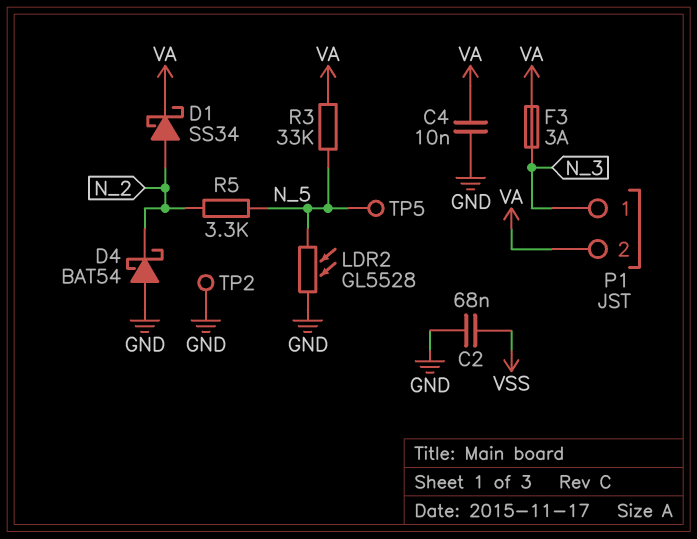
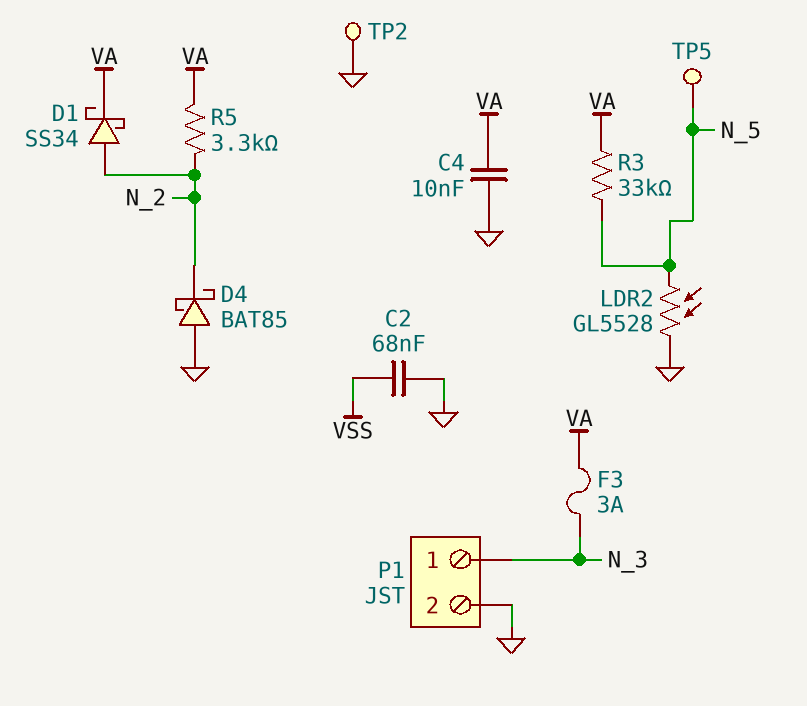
D4: schottky BAT54 (A GND, K N_2) -> schottky BAT85 (A GND, K N_2)
P1 pin 2: VA -> GND
R5: 3.3k (N_2, N_5) -> 3.3k (N_2, VA)

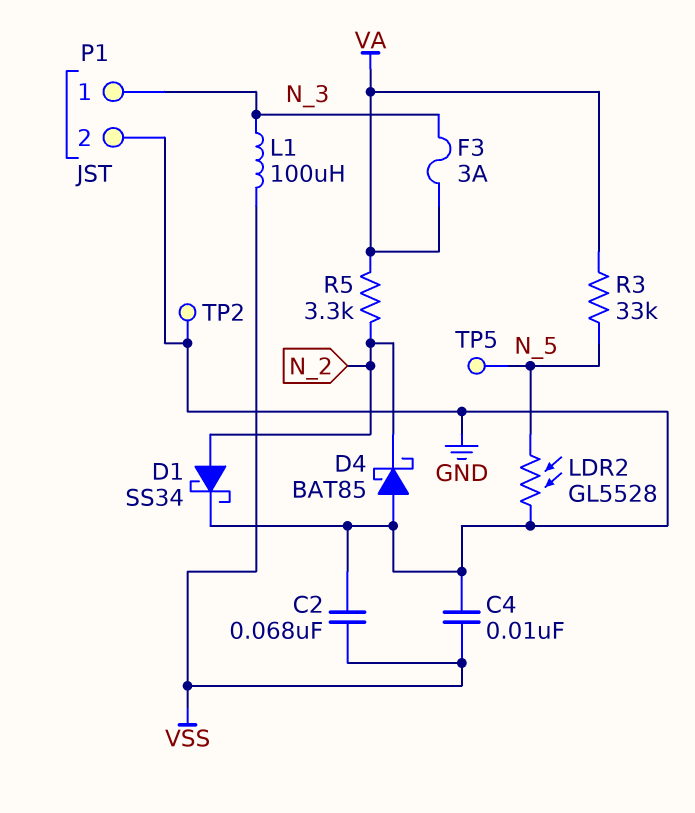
C4: 10nF (GND, VA) -> 10nF (GND, VSS)
D1: schottky SS34 (A N_2, K VA) -> schottky SS34 (A N_2, K GND)
L1: none -> 100uH (N_3, VSS)

